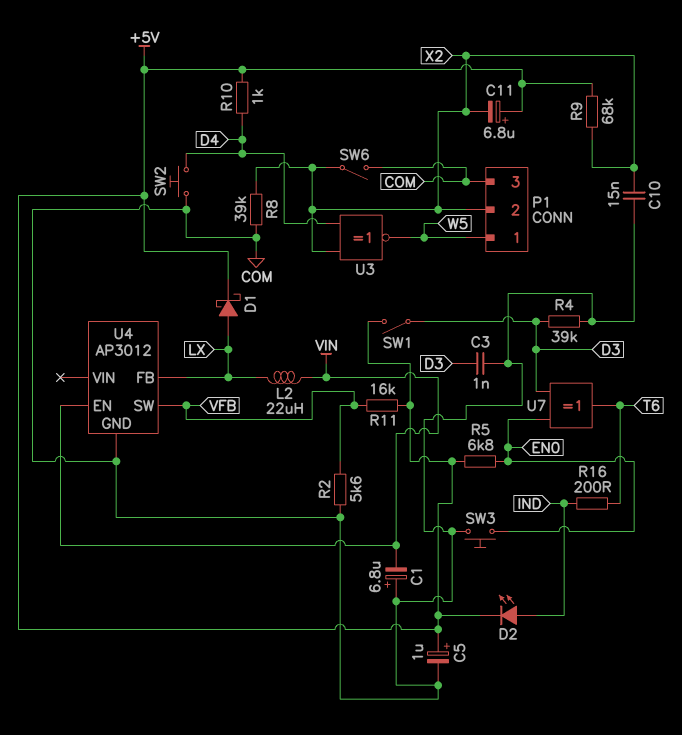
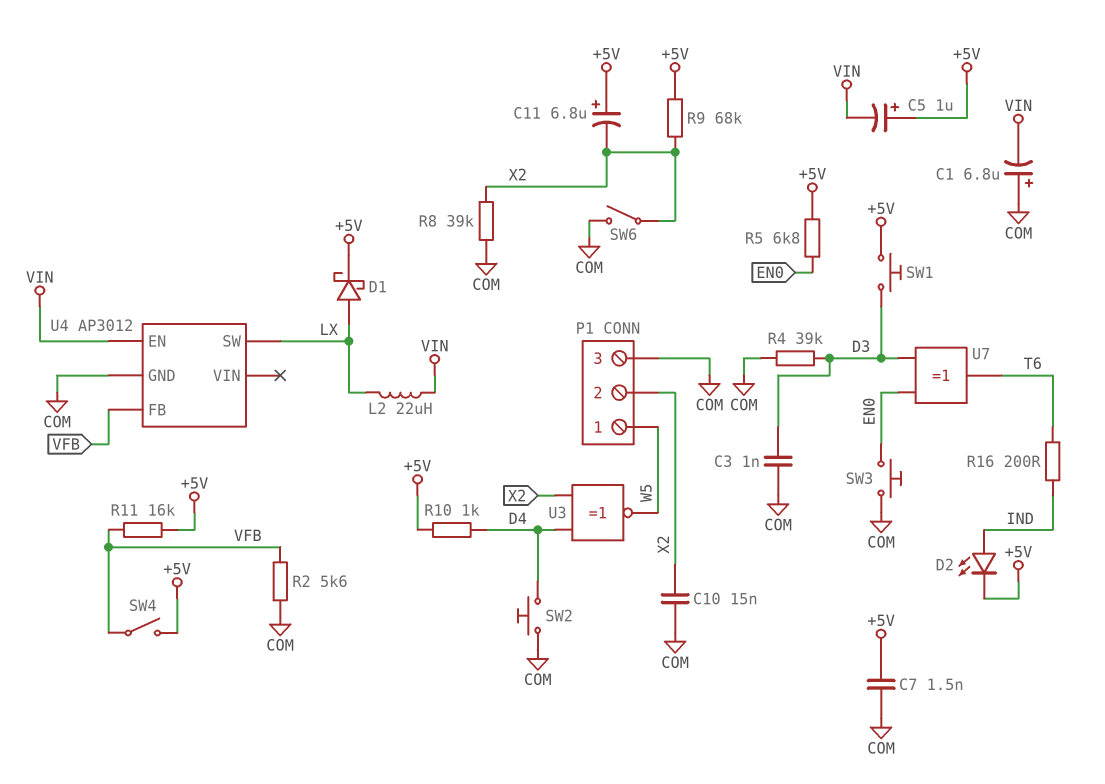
C5: 1uF (plus +5V, minus COM) -> 1uF (plus +5V, minus VIN)
C7: none -> 1.5nF (+5V, COM)
SW1: switch (+5V, D3) -> button (+5V, D3)
SW4: none -> switch (+5V, VFB)
U4 pin FB: LX -> VFB
U4 pin SW: VFB -> LX

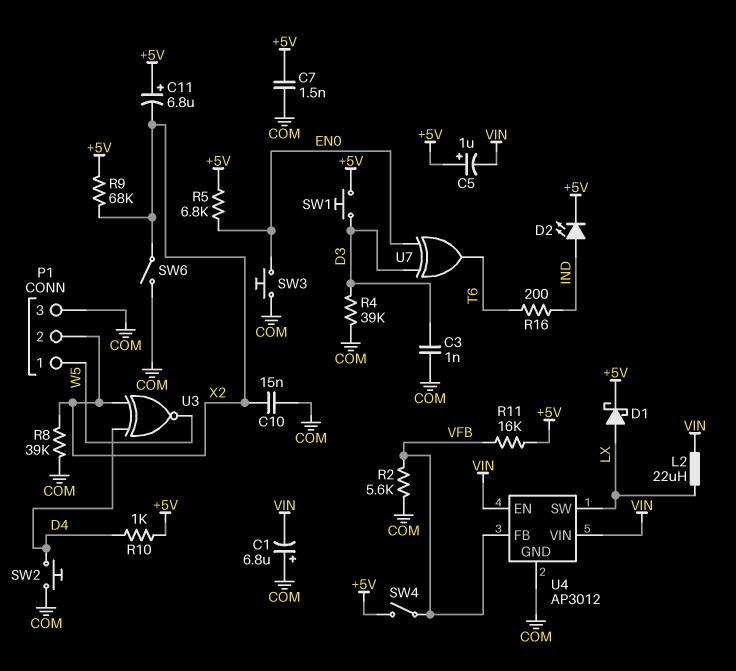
U4 pin VIN: none -> VIN

